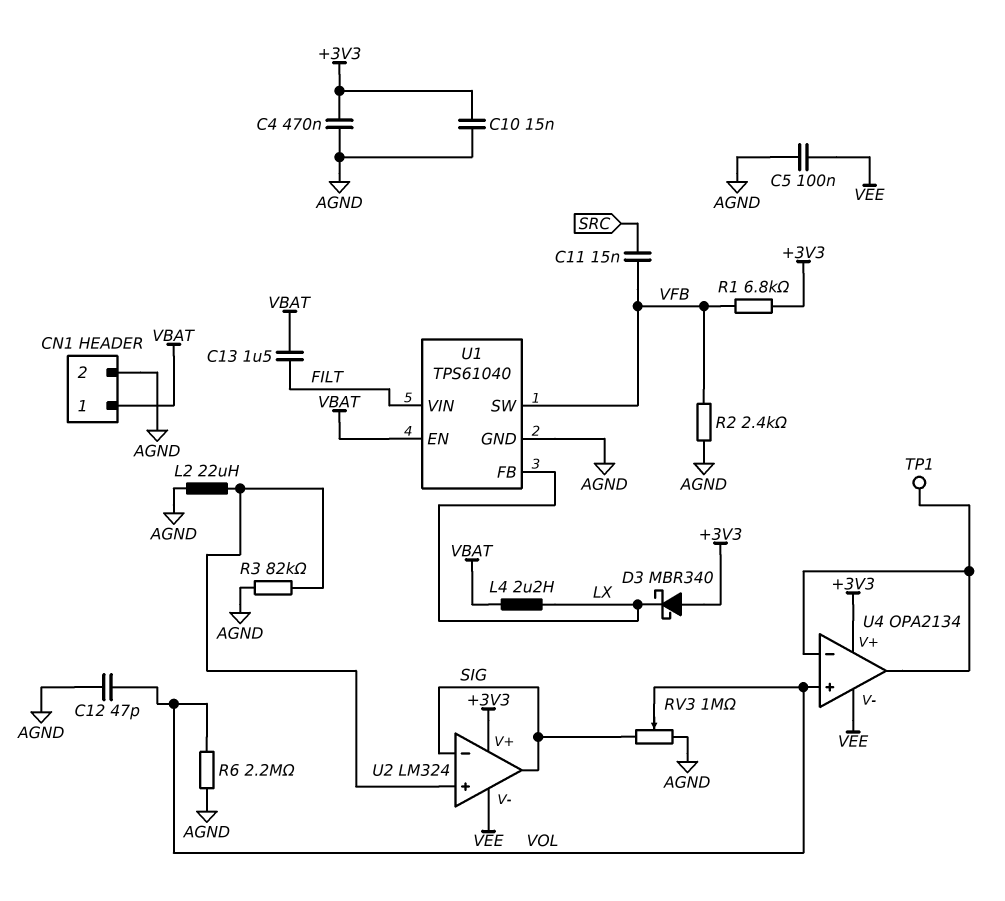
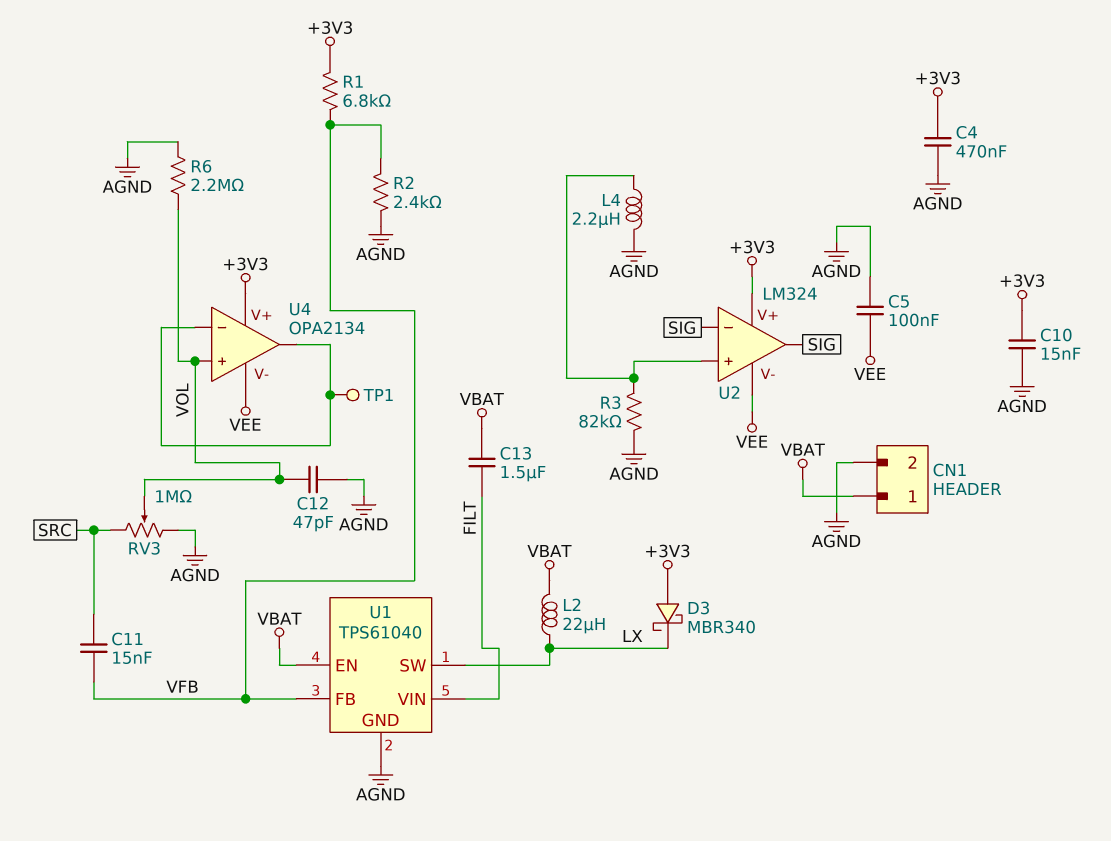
L2: 22uH (AGND, U2/in+) -> 22uH (LX, VBAT)
L4: 2.2uH (LX, VBAT) -> 2.2uH (AGND, U2/in+)
RV3: 1M (AGND, SIG, wiper VOL) -> 1M (AGND, SRC, wiper VOL)
U1 pin FB: LX -> VFB
U1 pin SW: VFB -> LX

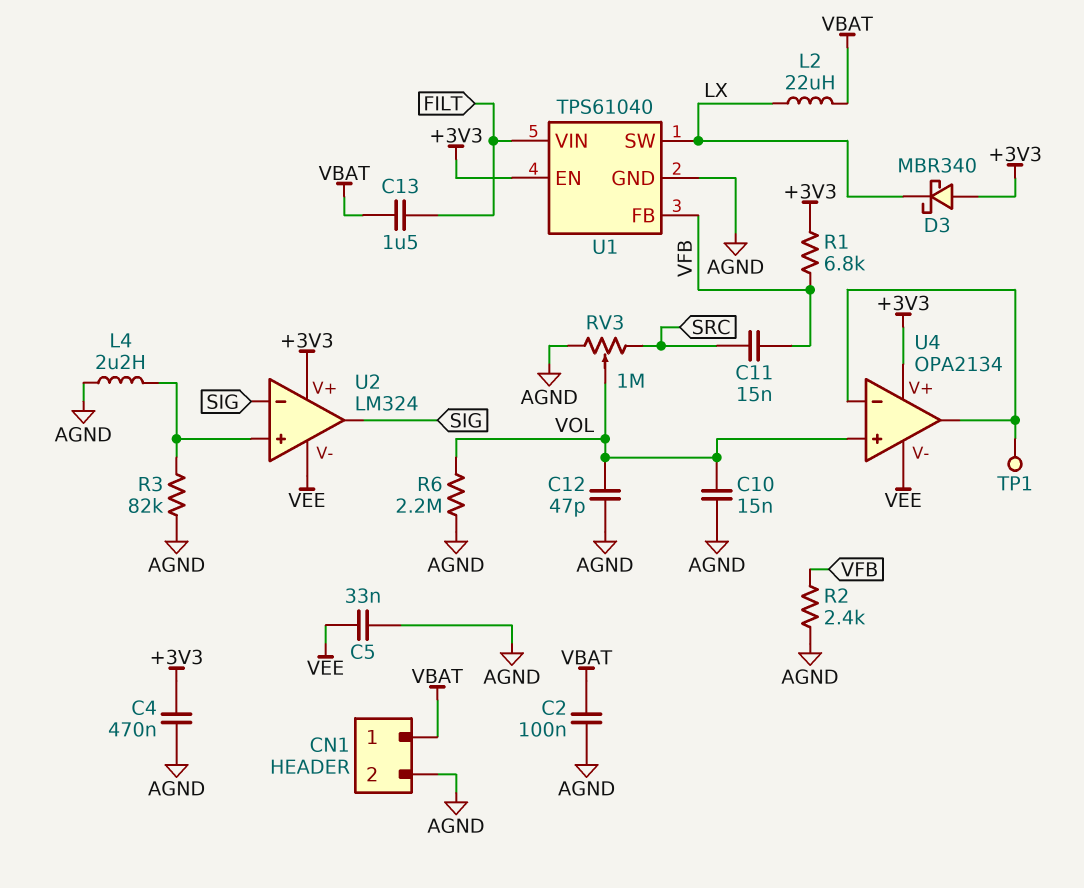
C2: none -> 100nF (AGND, VBAT)
C5: 100nF (AGND, VEE) -> 33nF (AGND, VEE)
C10: 15nF (+3V3, AGND) -> 15nF (AGND, VOL)
U1 pin EN: VBAT -> +3V3

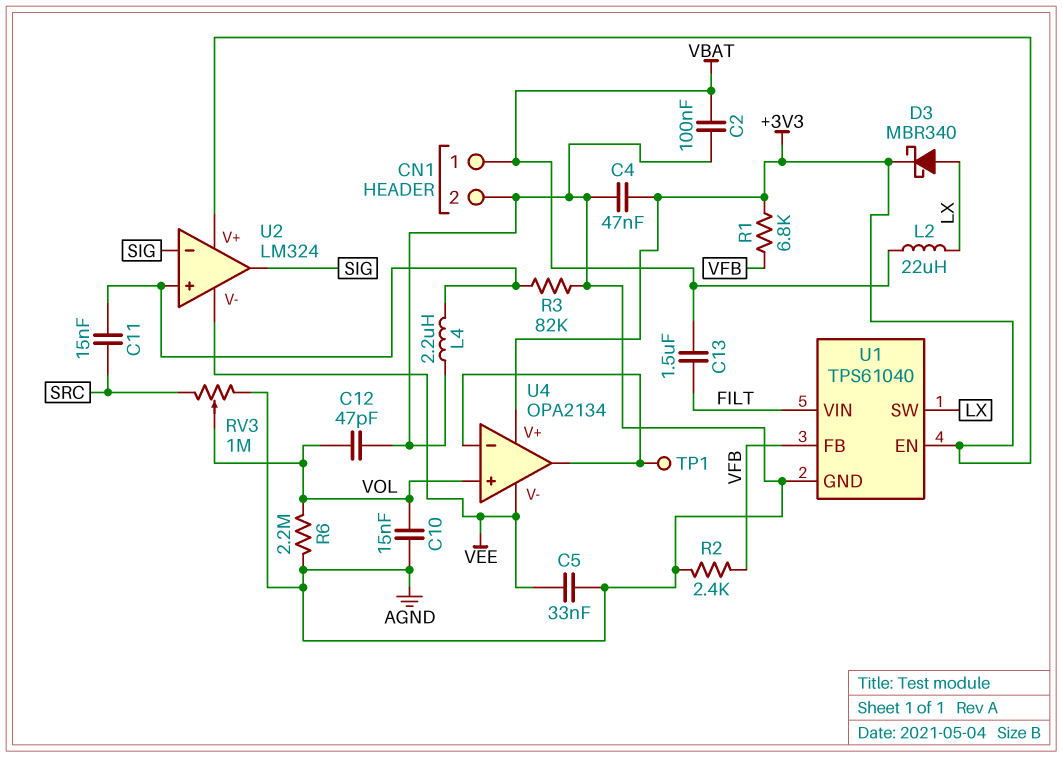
C4: 470nF (+3V3, AGND) -> 47nF (+3V3, AGND)
C11: 15nF (SRC, VFB) -> 15nF (SRC, U2/in+)
D3: schottky MBR340 (A +3V3, K LX) -> schottky MBR340 (A LX, K +3V3)

